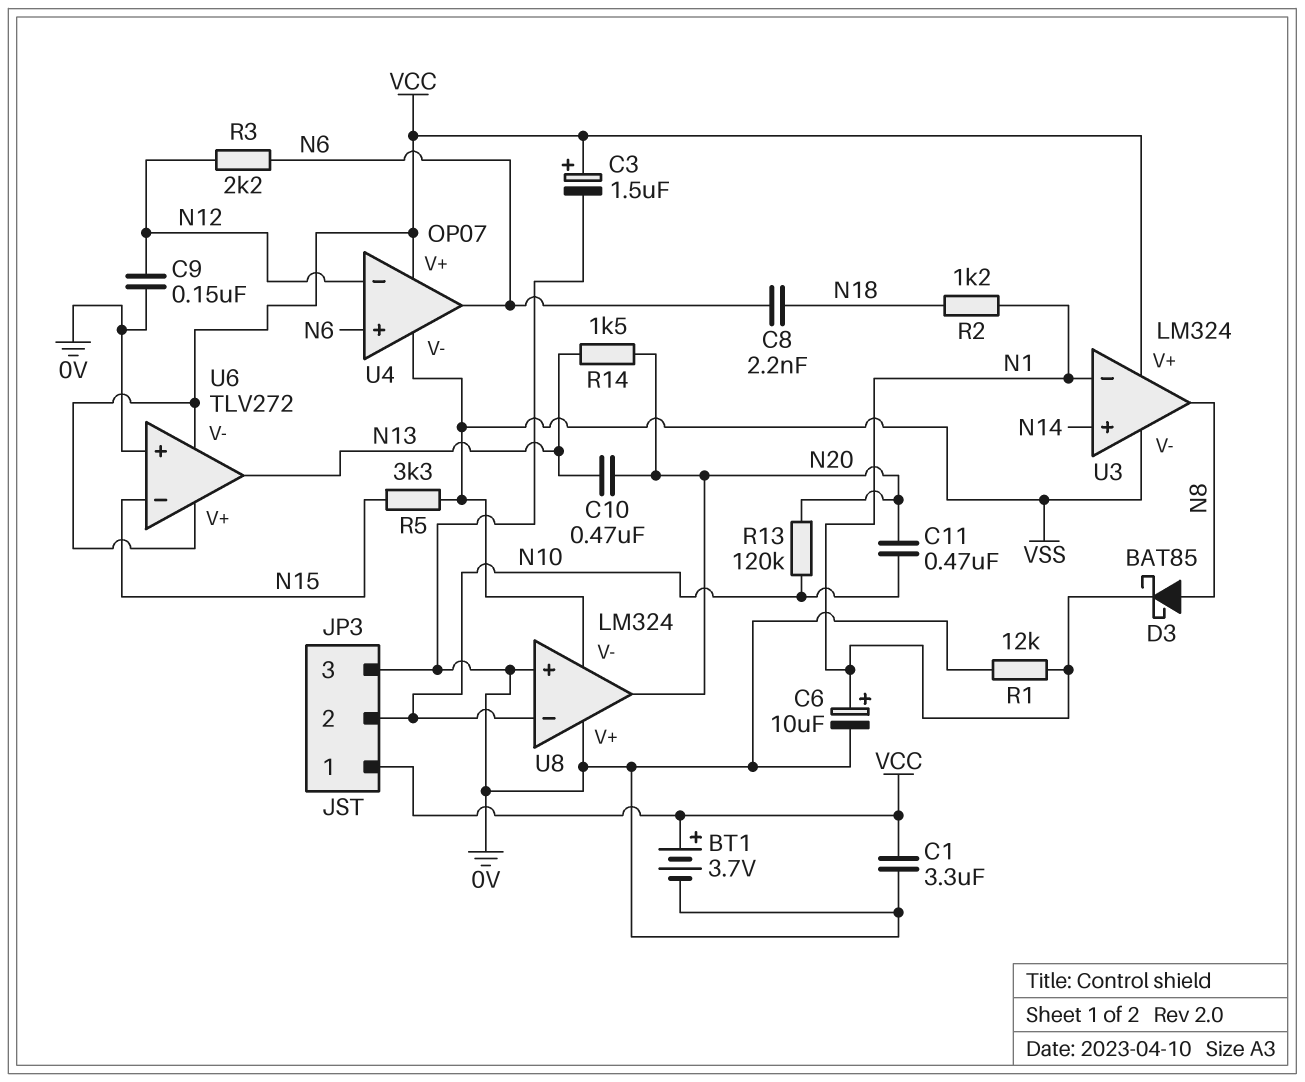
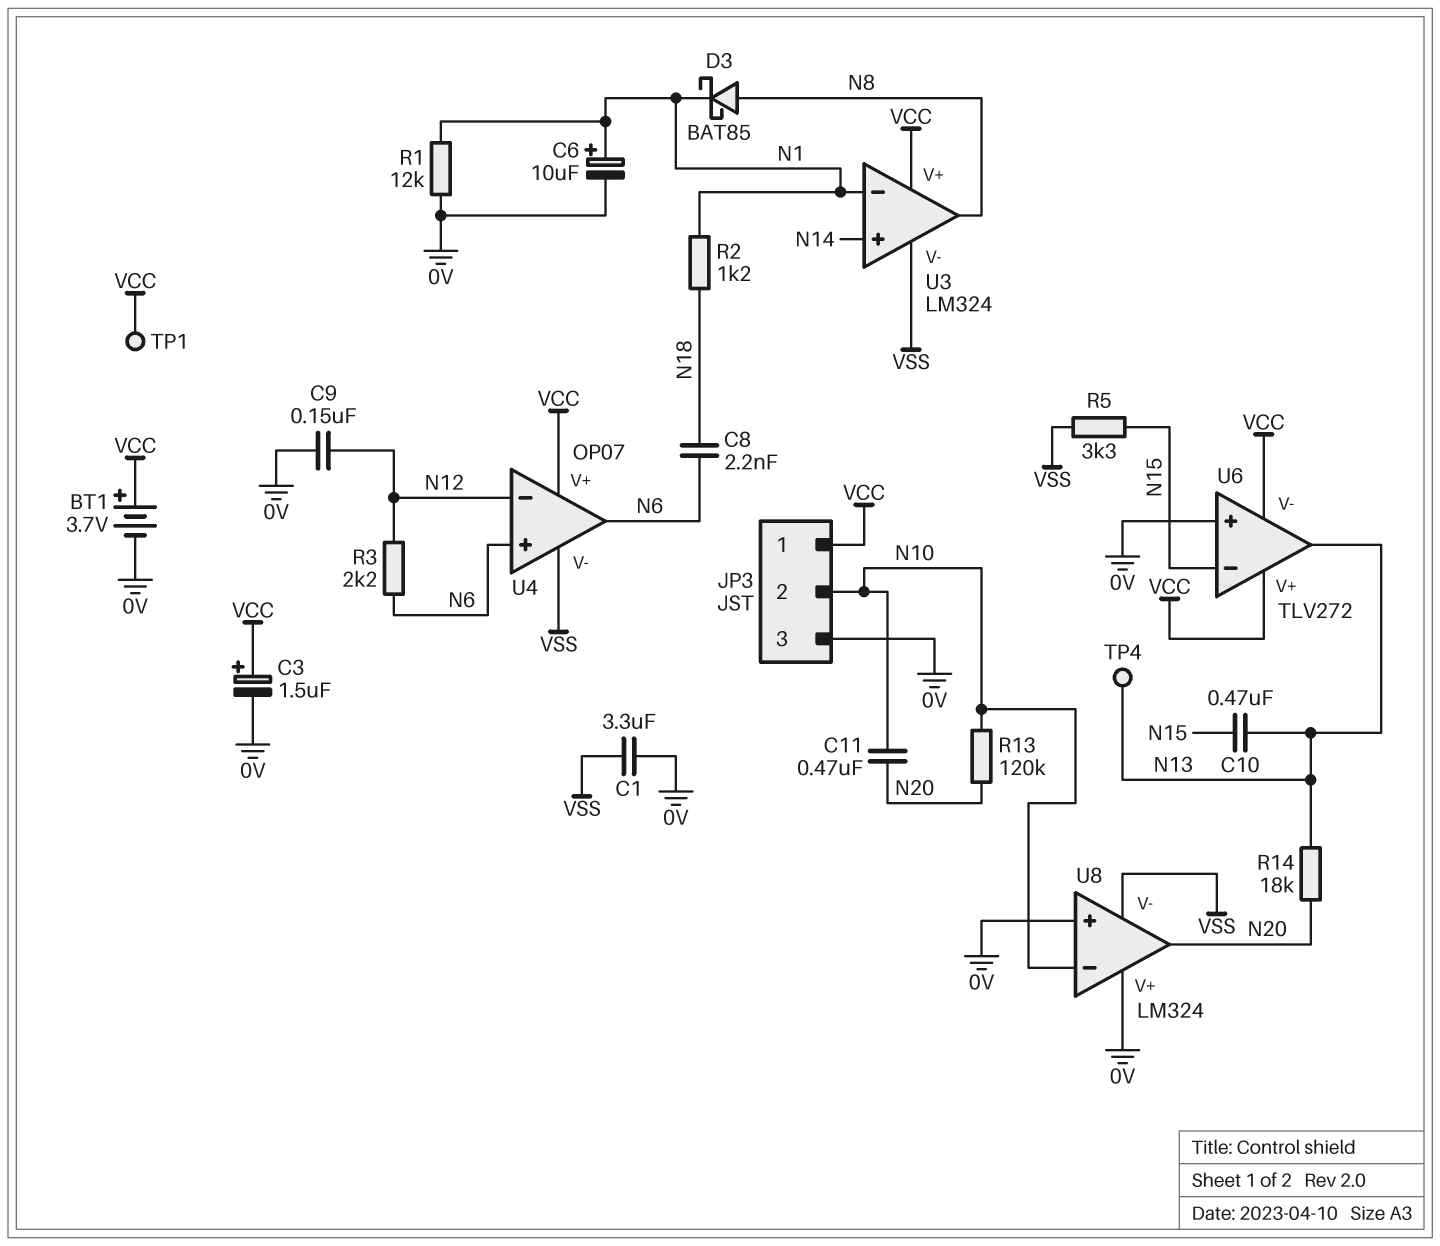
C1: 3.3uF (0V, VCC) -> 3.3uF (0V, VSS)
C10: 470nF (N13, N20) -> 470nF (N13, N15)
R14: 1.5k (N13, N20) -> 18k (N13, N20)
TP1: none -> test point (VCC)
TP4: none -> test point (N13)

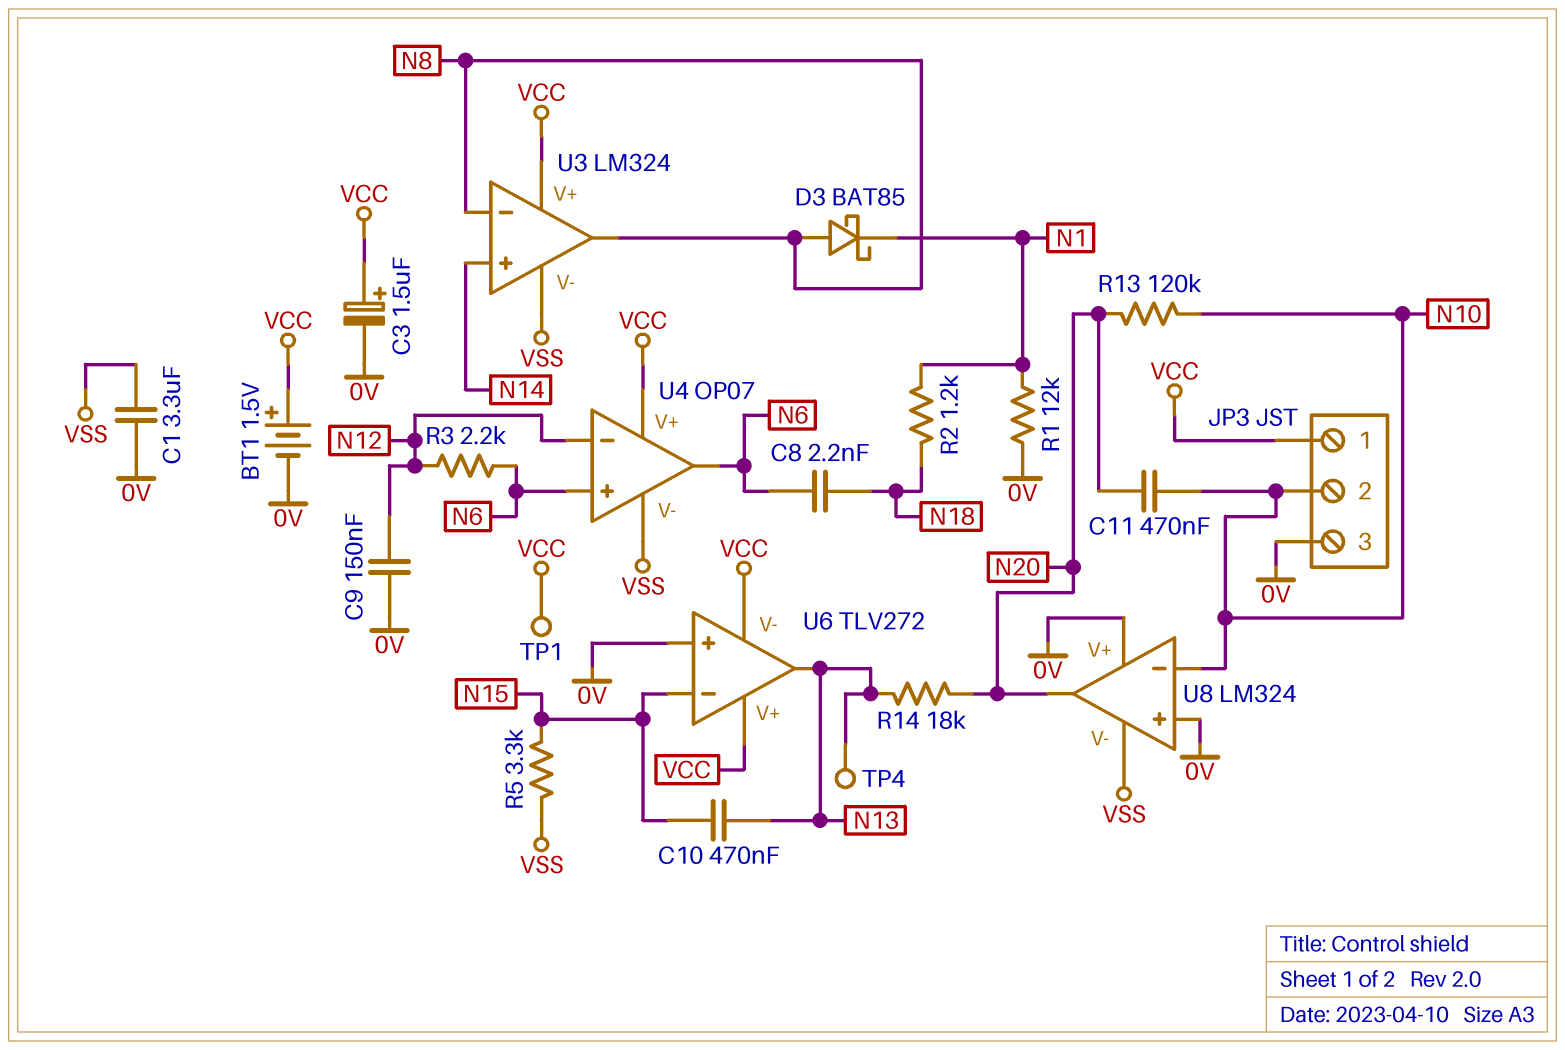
BT1: 3.7V (plus VCC, minus 0V) -> 1.5V (plus VCC, minus 0V)
C6: 10uF (plus N1, minus 0V) -> none
U3 pin in-: N1 -> N8

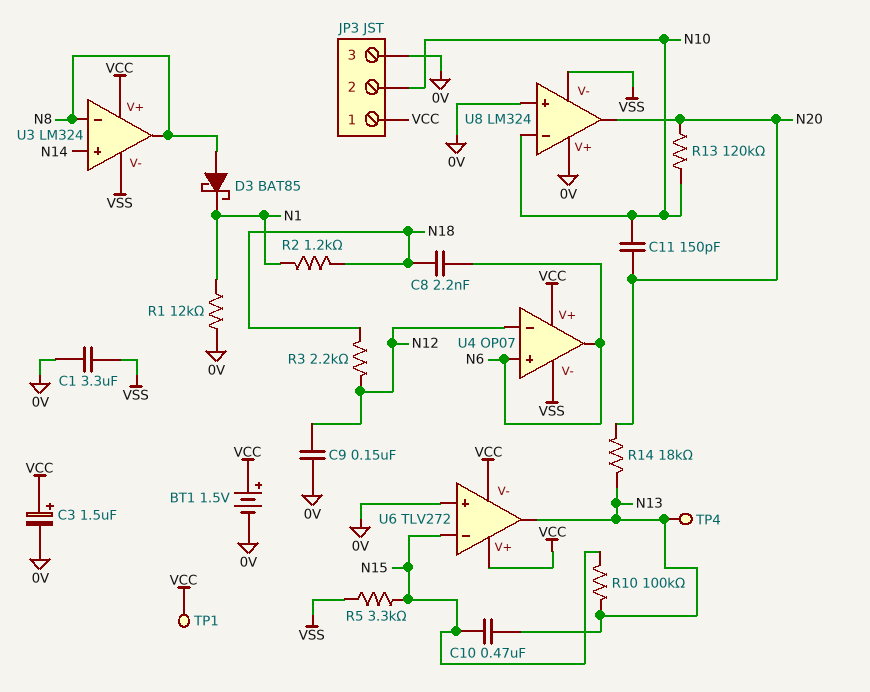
C11: 470nF (N10, N20) -> 150pF (N10, N20)
R3: 2.2k (N6, N12) -> 2.2k (N12, N18)
R10: none -> 100k (N13, N15)

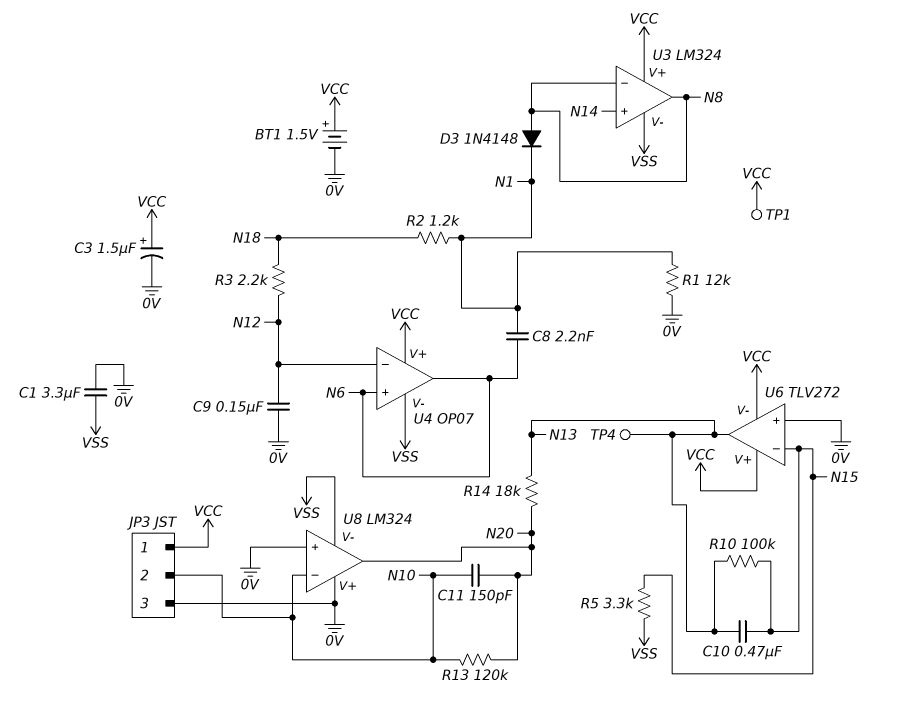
C8: 2.2nF (N6, N18) -> 2.2nF (N1, N6)
D3: schottky BAT85 (A N8, K N1) -> diode 1N4148 (A N8, K N1)

